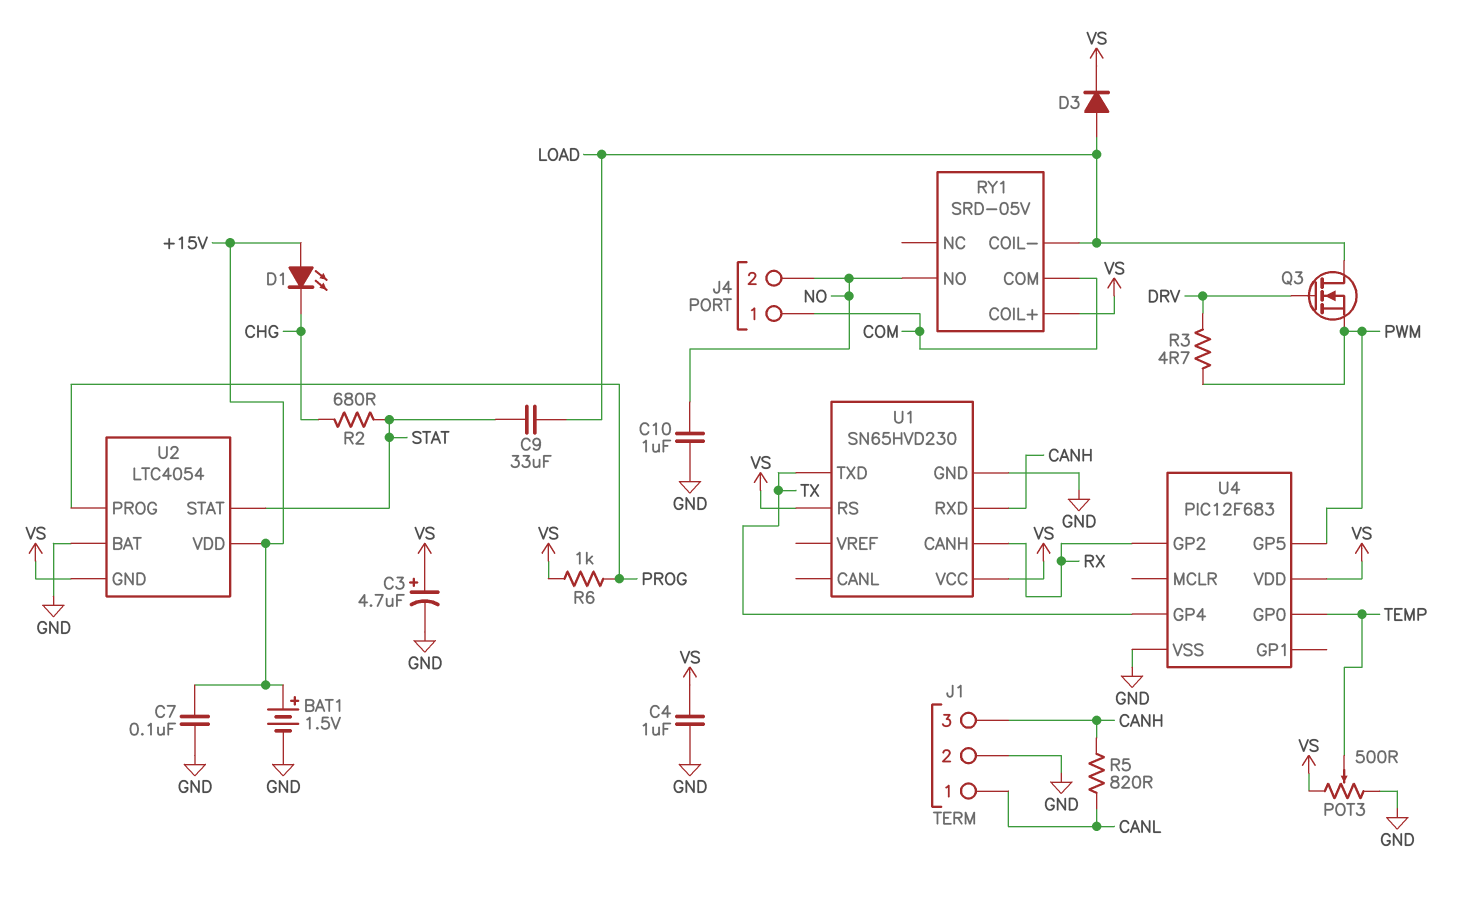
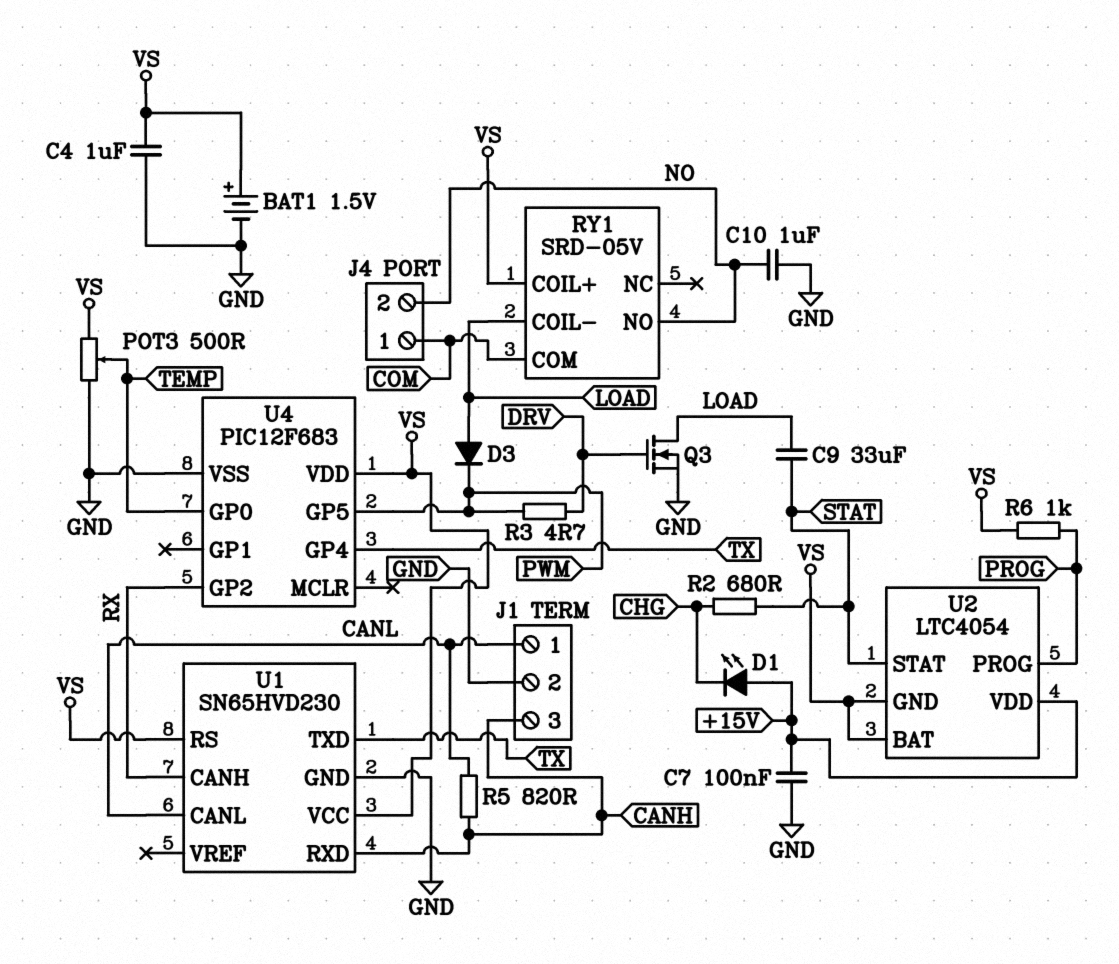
BAT1: 1.5V (plus +15V, minus GND) -> 1.5V (plus VS, minus GND)
C3: 4.7uF (plus VS, minus GND) -> none
D3: diode (A LOAD, K VS) -> diode (A LOAD, K PWM)
Q3: NMOS (G DRV, D LOAD, S PWM) -> NMOS (G DRV, D LOAD, S GND)
U1 pin CANL: none -> CANL
U2 pin BAT: GND -> VS

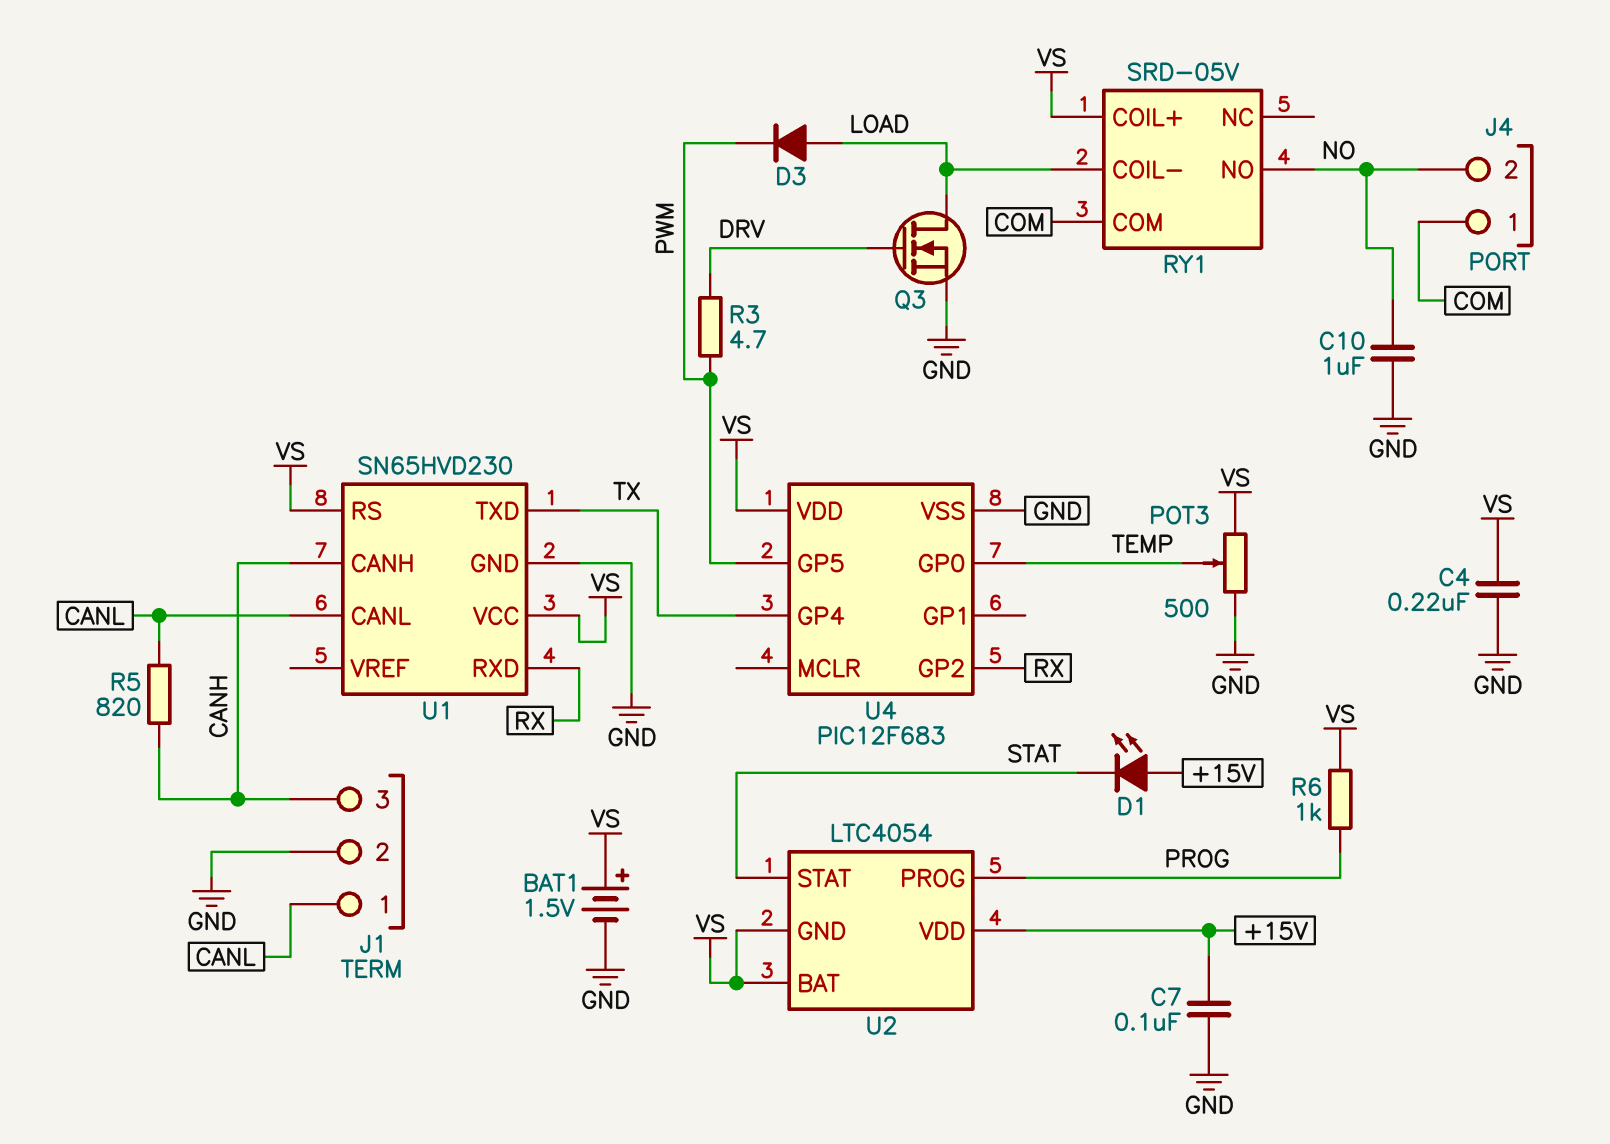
C4: 1uF (GND, VS) -> 220nF (GND, VS)
C9: 33uF (LOAD, STAT) -> none
D1: LED (A +15V, K CHG) -> LED (A +15V, K STAT)
R2: 680 (CHG, STAT) -> none
U1 pin CANH: RX -> CANH
U1 pin RXD: CANH -> RX

